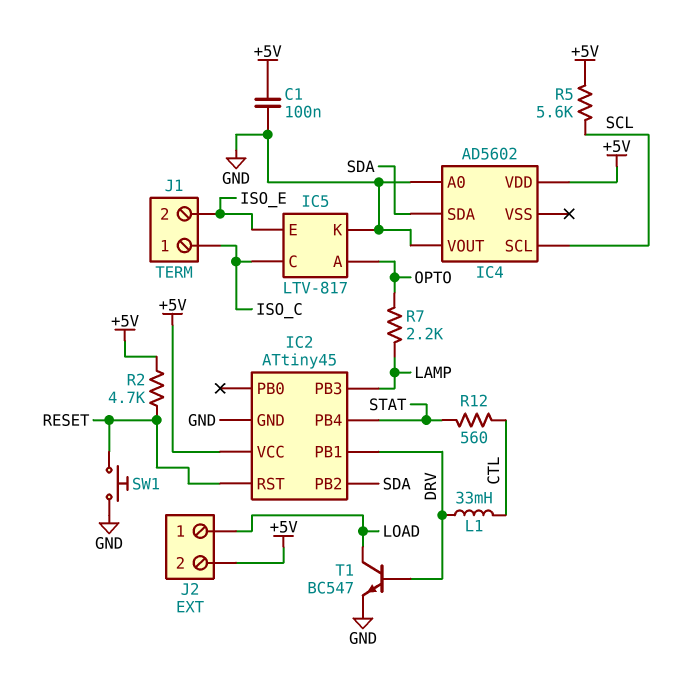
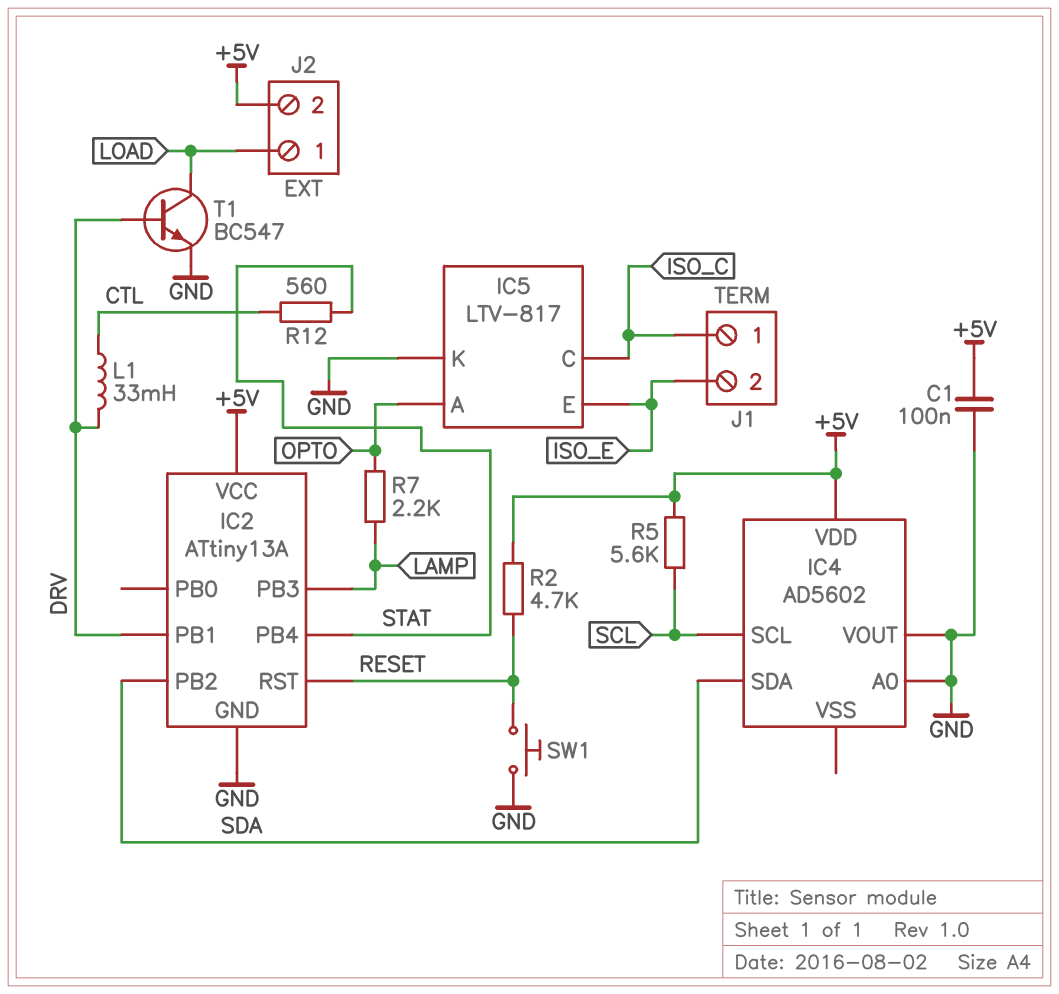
IC2: ATtiny45 -> ATtiny13A

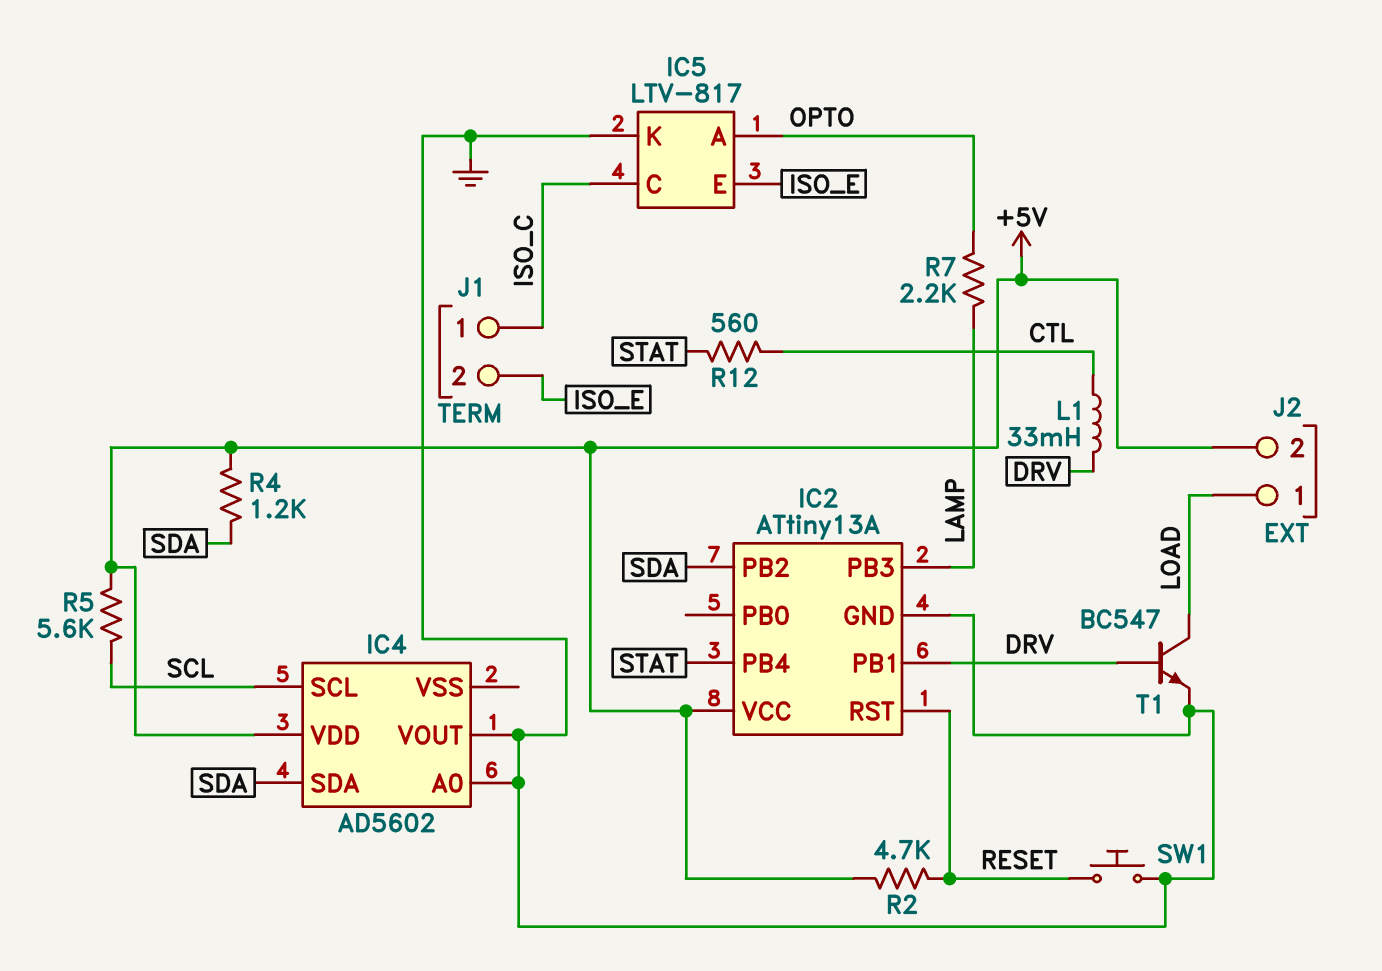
C1: 100nF (+5V, GND) -> none
R4: none -> 1.2k (+5V, SDA)

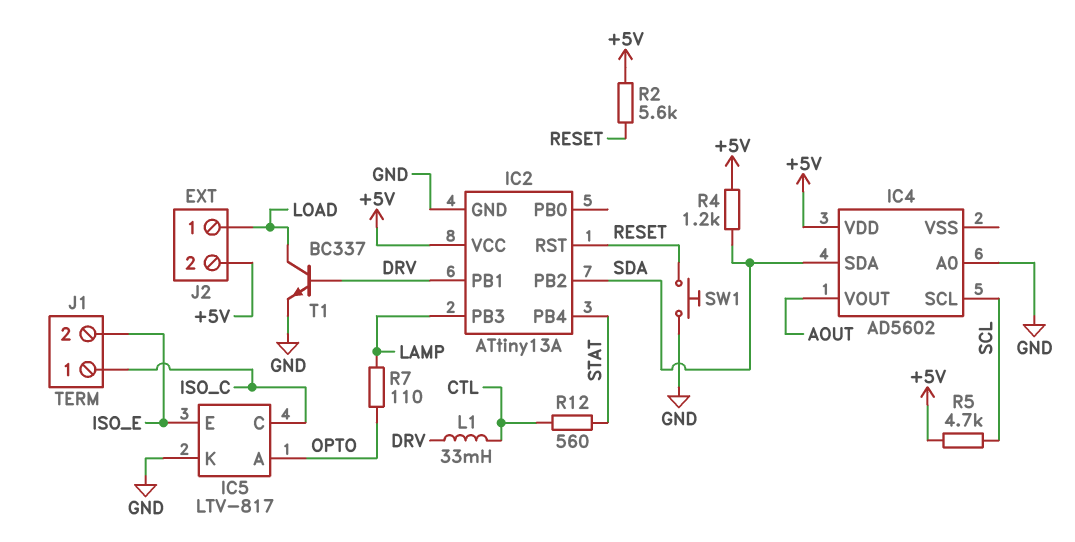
IC4 pin VOUT: GND -> AOUT
R2: 4.7k (+5V, RESET) -> 5.6k (+5V, RESET)
R5: 5.6k (+5V, SCL) -> 4.7k (+5V, SCL)
R7: 2.2k (LAMP, OPTO) -> 110 (LAMP, OPTO)
T1: NPN BC547 (B DRV, C LOAD, E GND) -> NPN BC337 (B DRV, C LOAD, E GND)

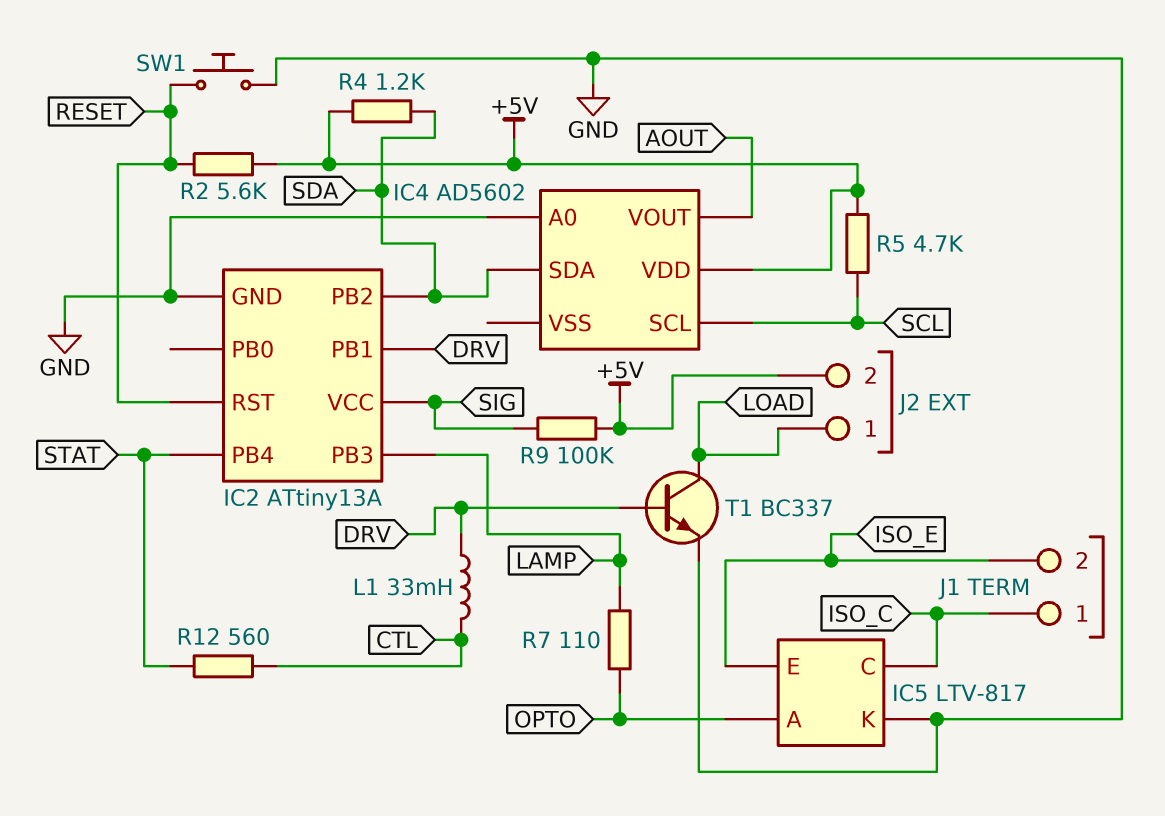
IC2 pin VCC: +5V -> SIG
R9: none -> 100k (+5V, SIG)

